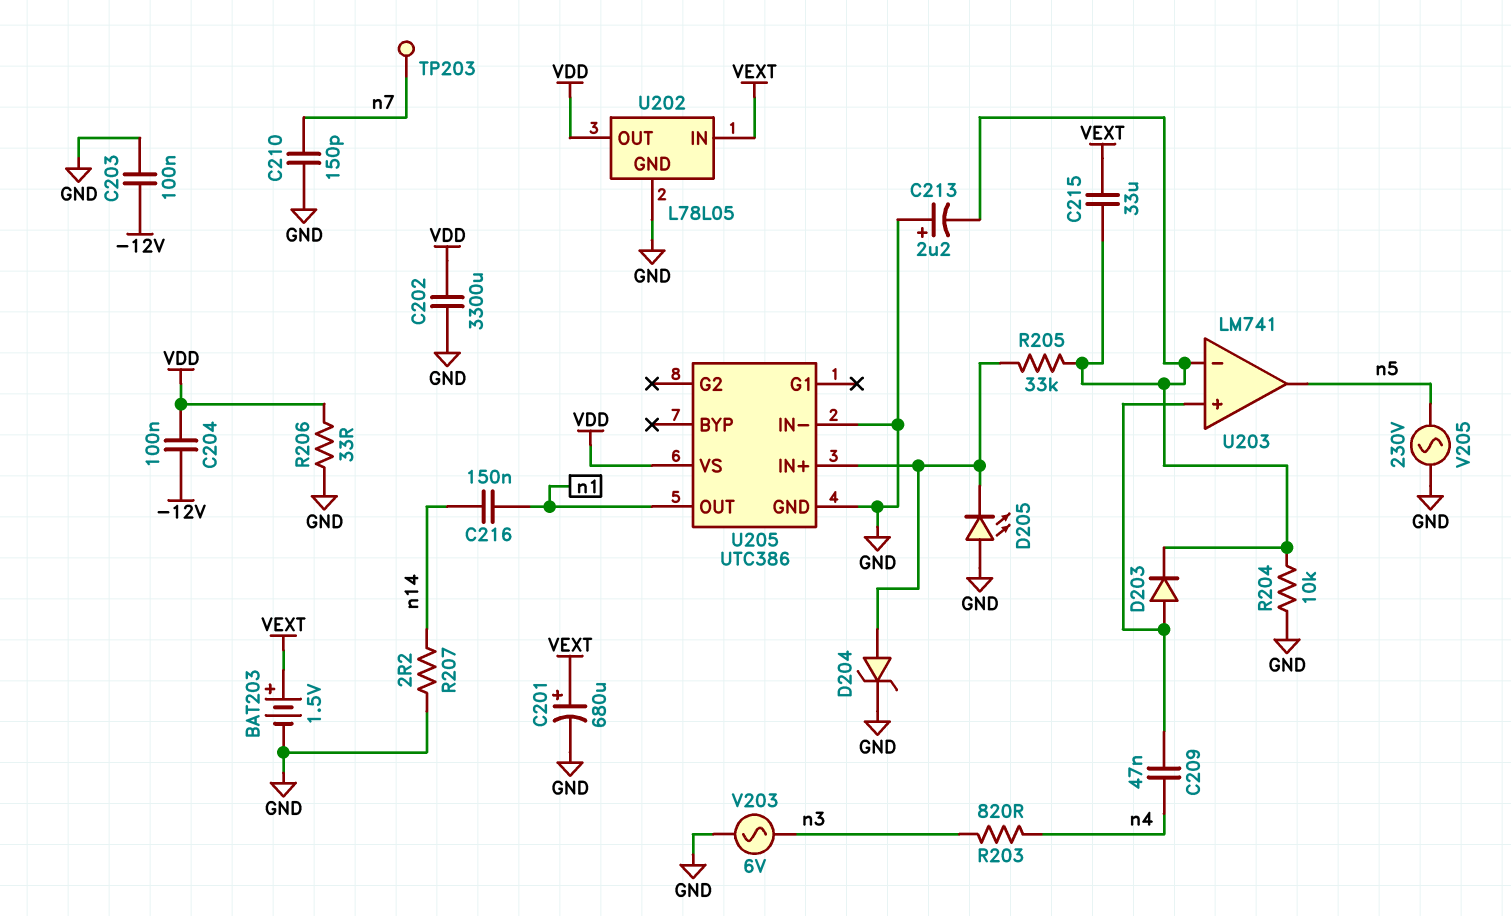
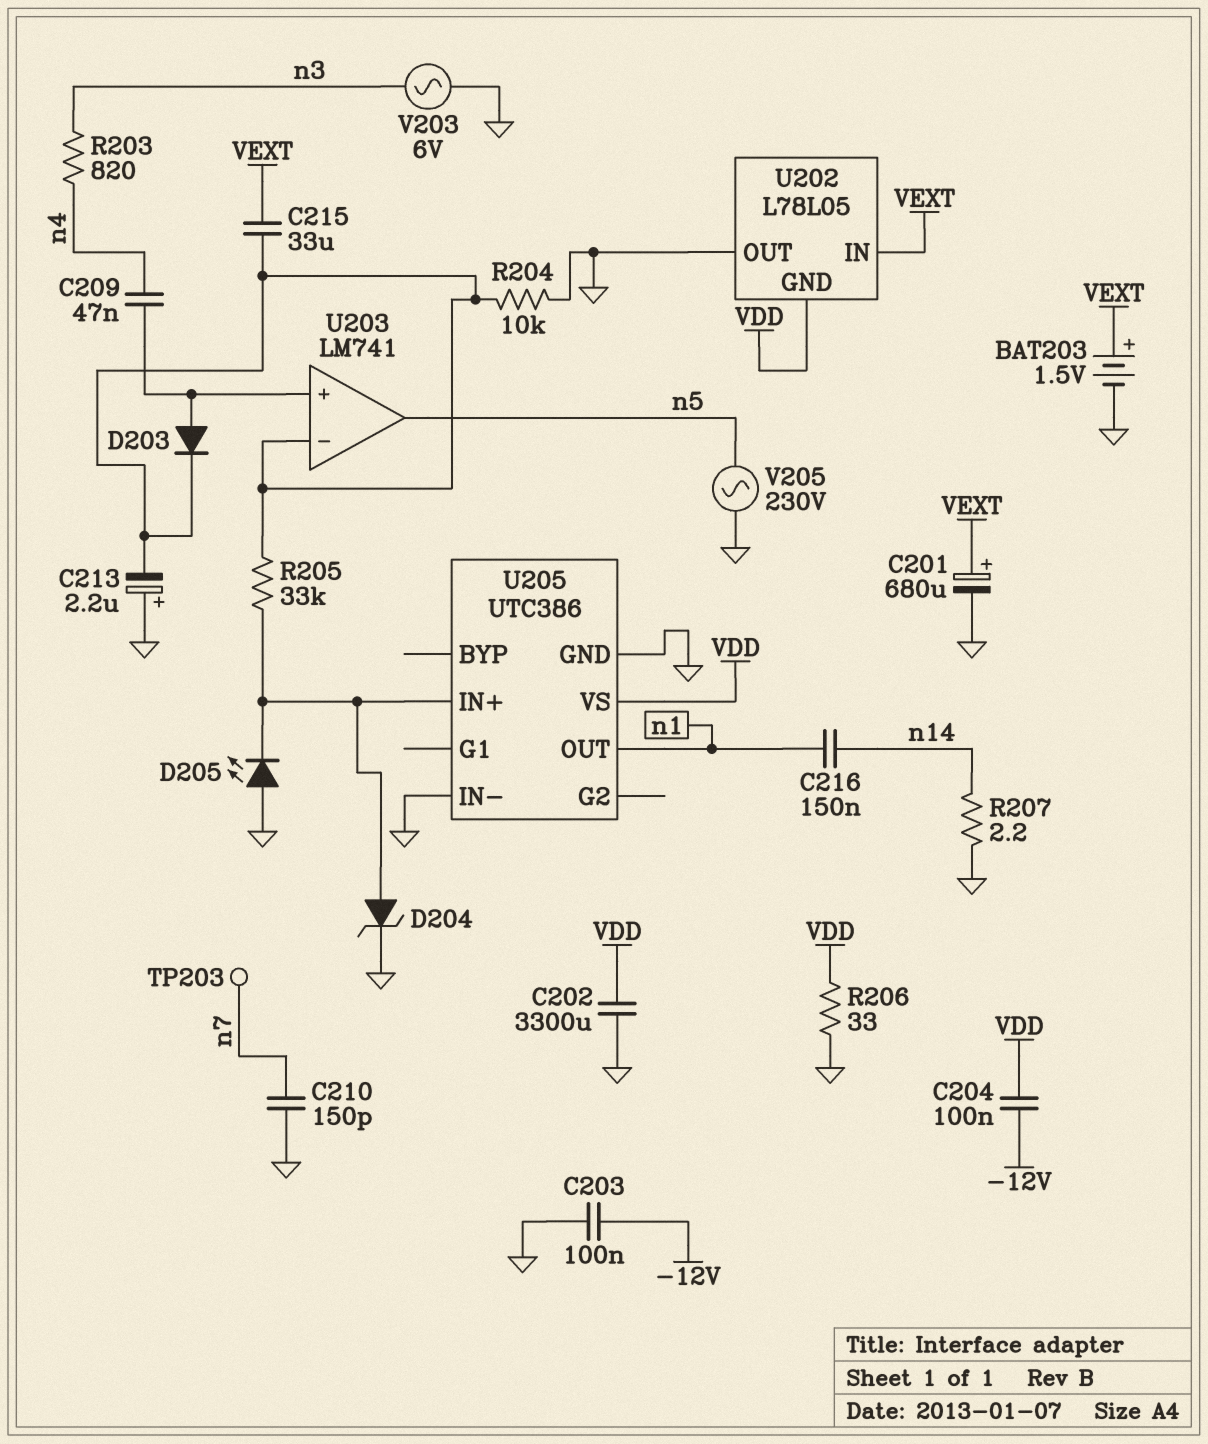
U202 pin GND: GND -> VDD
U202 pin OUT: VDD -> GND

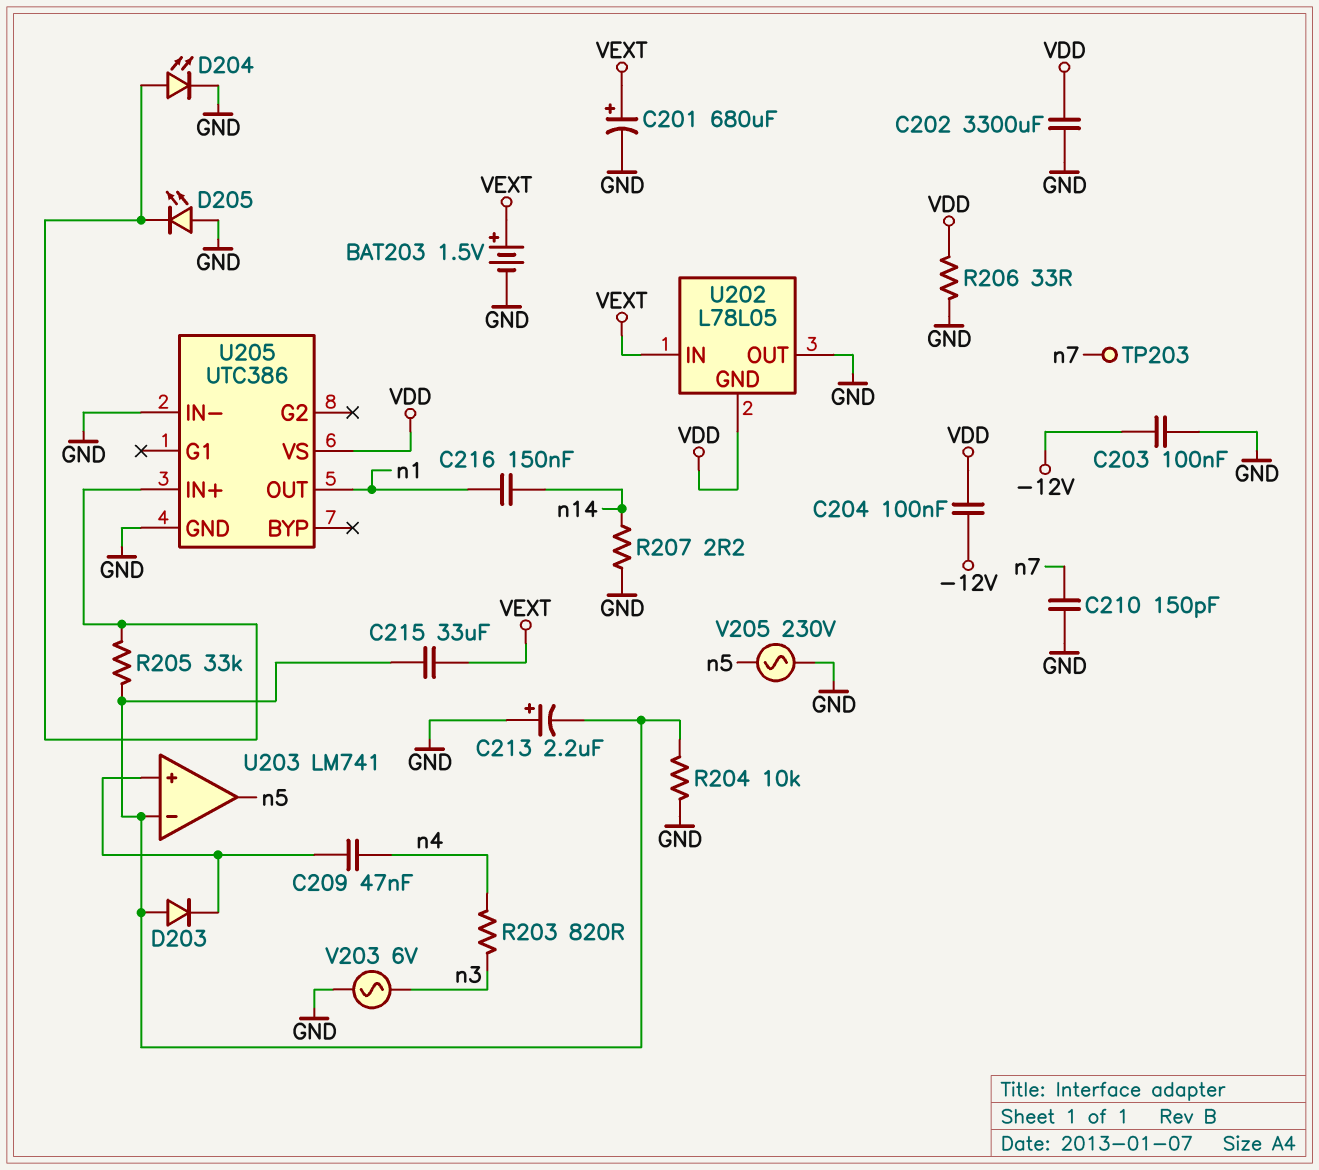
D203: diode (A U203/in+, K U203/in-) -> diode (A U203/in-, K U203/in+)
D204: zener (A U205/IN+, K GND) -> LED (A U205/IN+, K GND)

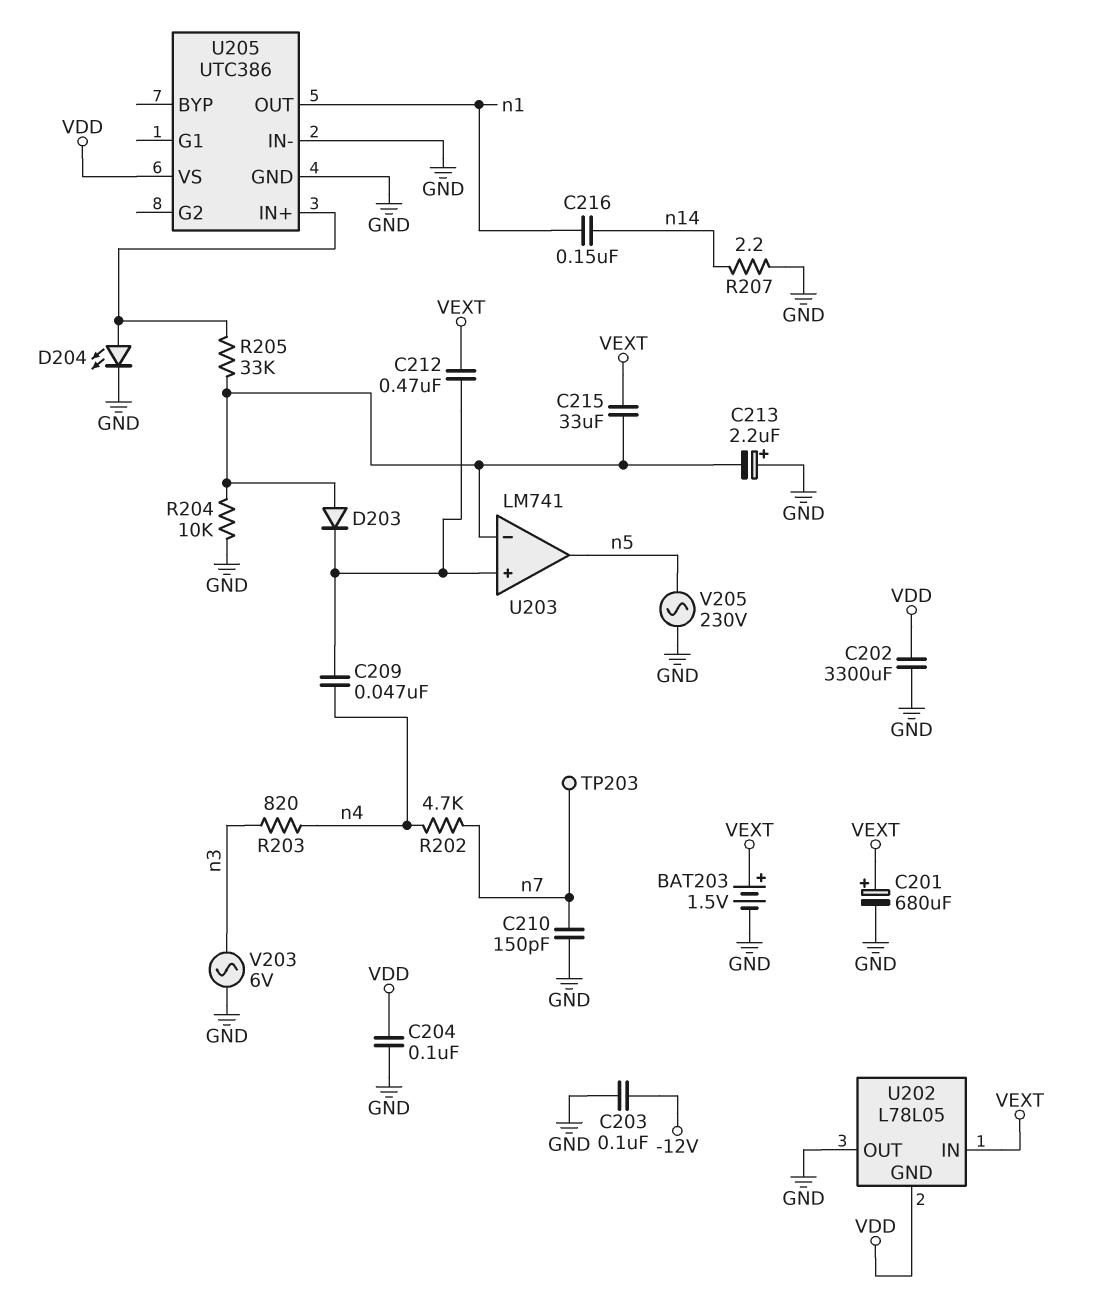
C204: 100nF (-12V, VDD) -> 100nF (GND, VDD)
C212: none -> 470nF (U203/in+, VEXT)
D205: LED (A GND, K U205/IN+) -> none
R202: none -> 4.7k (n4, n7)
R206: 33 (GND, VDD) -> none

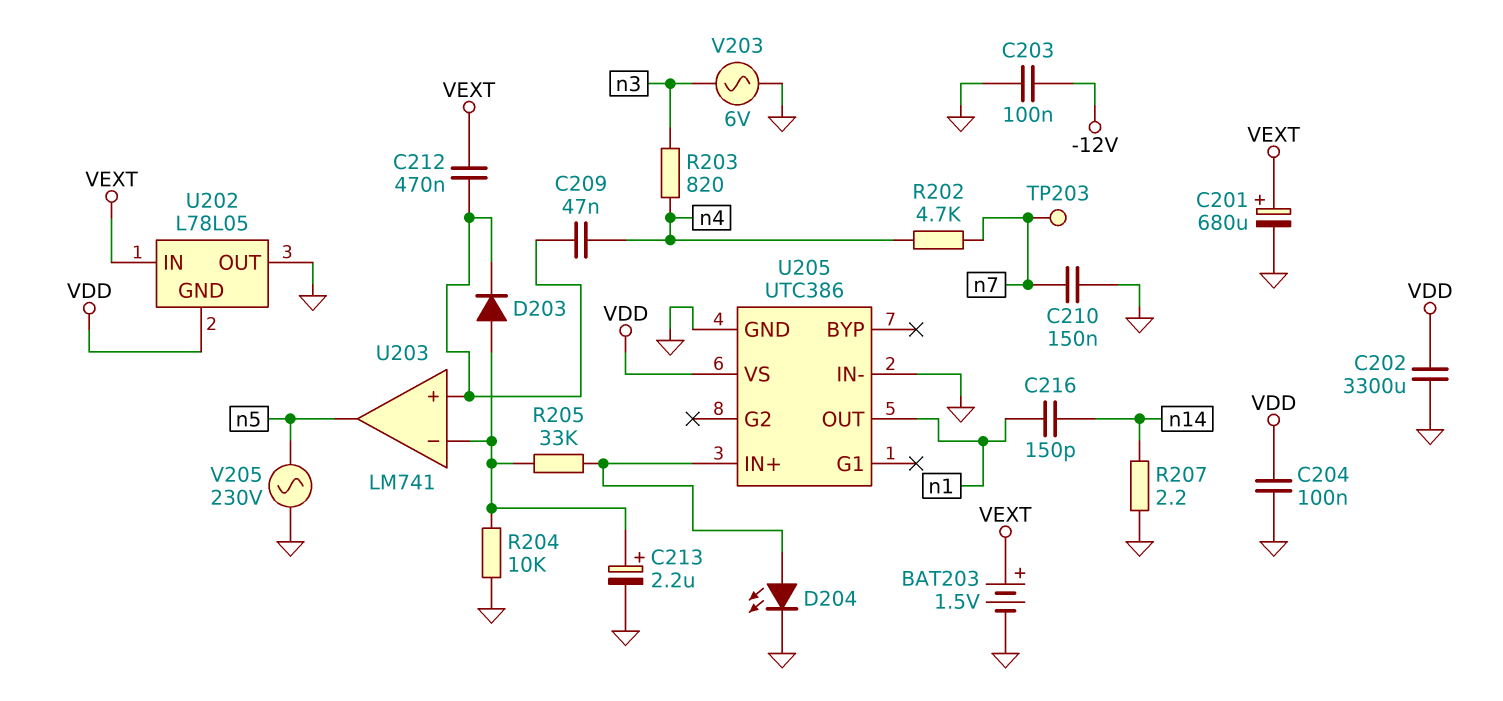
C210: 150pF (GND, n7) -> 150nF (GND, n7)
C213: 2.2uF (plus GND, minus U203/in-) -> 2.2uF (plus U203/in-, minus GND)
C215: 33uF (U203/in-, VEXT) -> none
C216: 150nF (n1, n14) -> 150pF (n1, n14)

